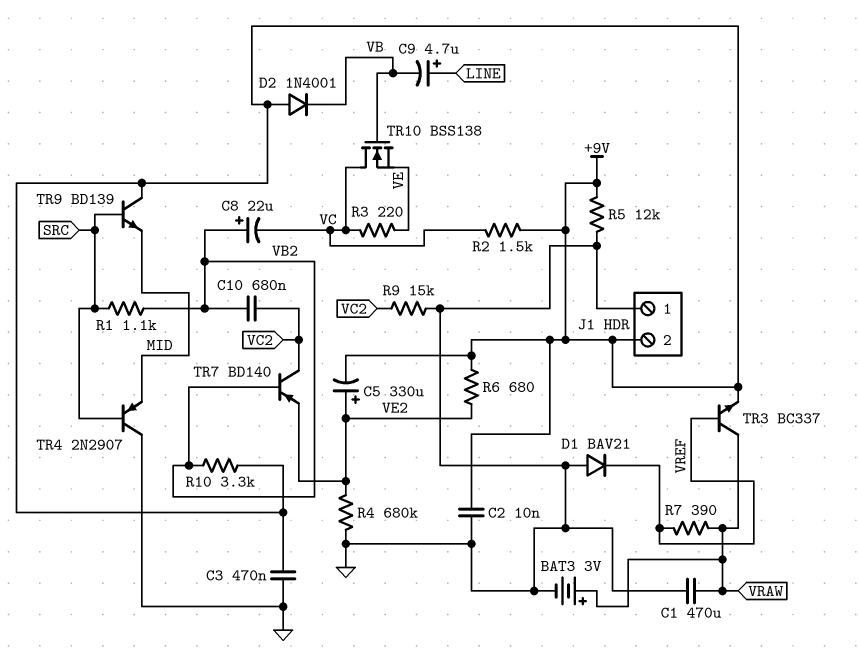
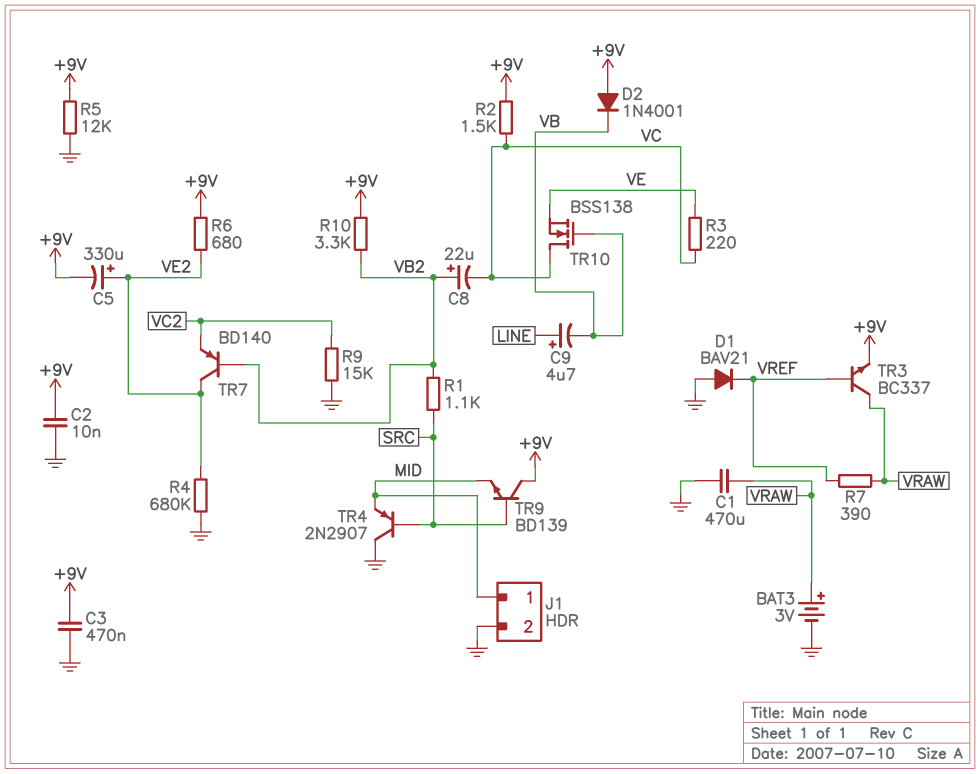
C10: 680nF (VB2, VC2) -> none
J1 pin 1: GND -> MID
J1 pin 2: +9V -> GND
TR7: PNP BD140 (B VB2, C VC2, E VE2) -> PNP BD140 (B VB2, C VE2, E VC2)

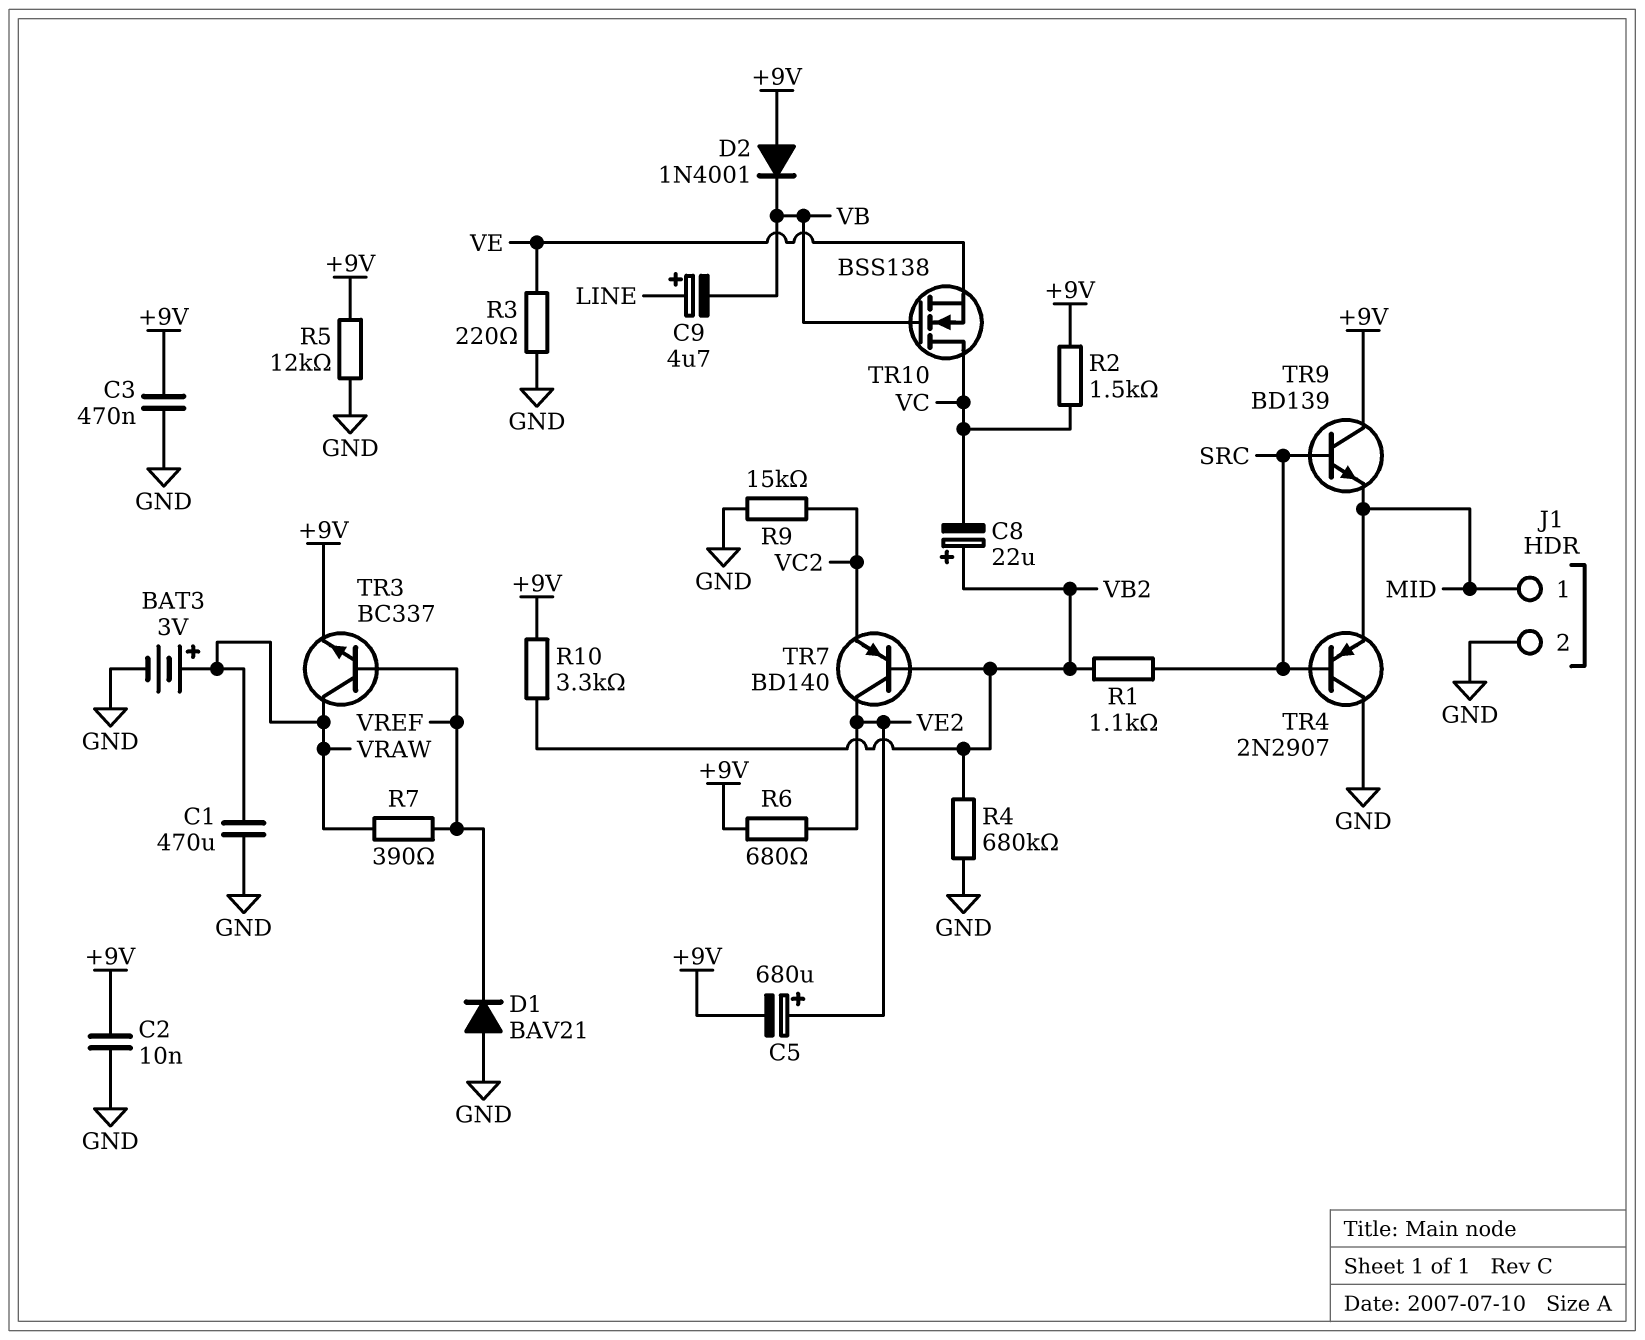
C5: 330uF (plus VE2, minus +9V) -> 680uF (plus VE2, minus +9V)
R3: 220 (VC, VE) -> 220 (GND, VE)
R4: 680k (GND, VE2) -> 680k (GND, VB2)

